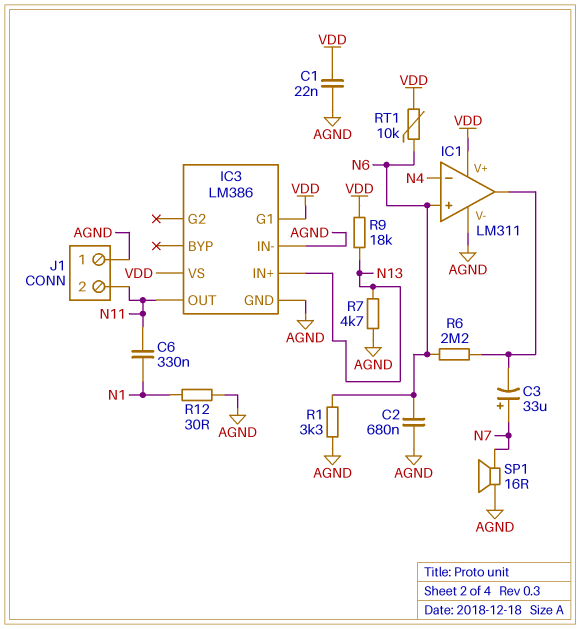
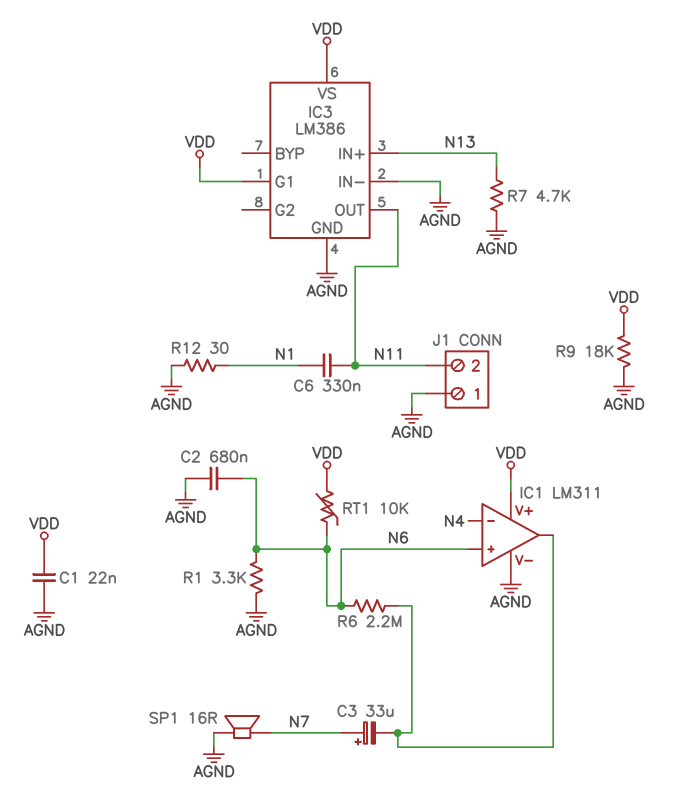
R9: 18k (N13, VDD) -> 18k (AGND, VDD)

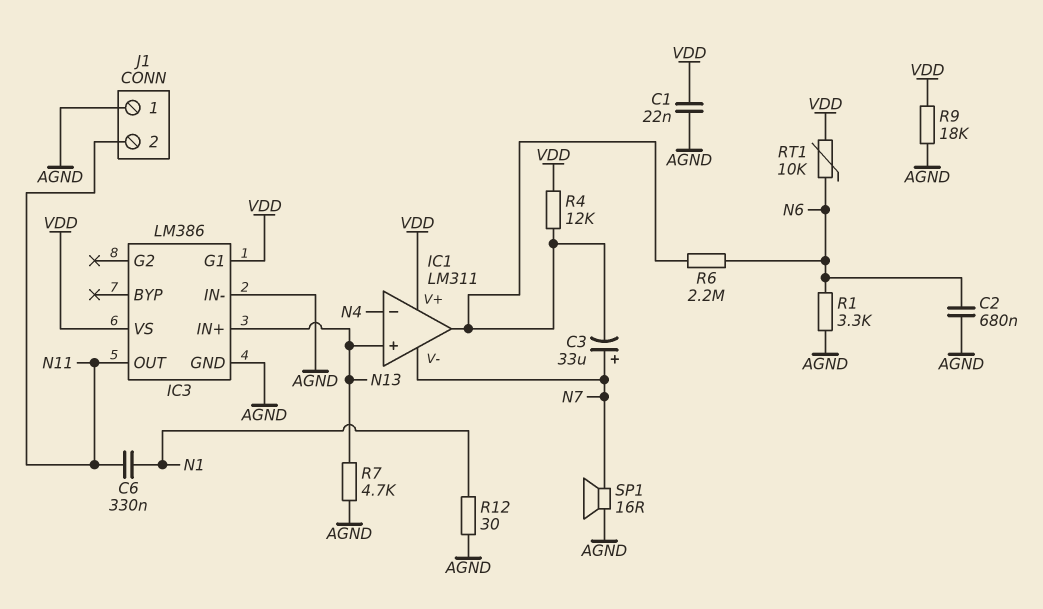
IC1 pin V-: AGND -> N7
IC1 pin in+: N6 -> N13
R4: none -> 12k (IC1/out, VDD)

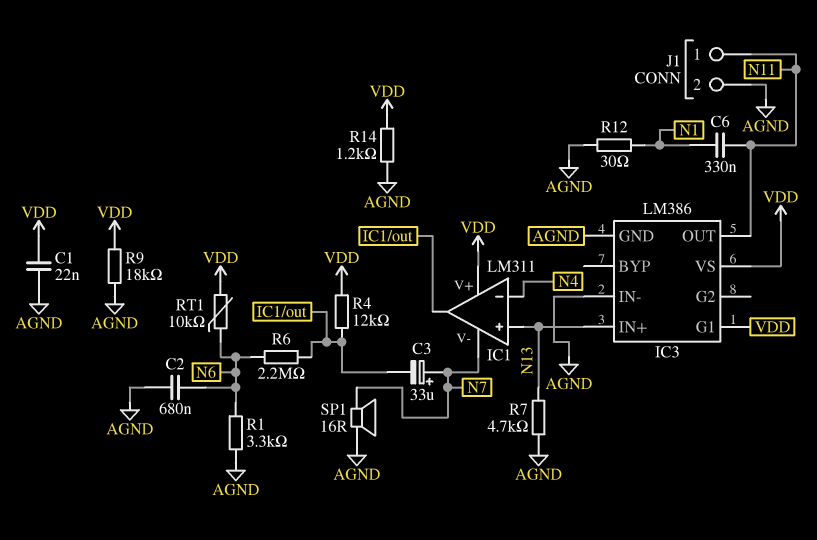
J1 pin 1: AGND -> N11
J1 pin 2: N11 -> AGND
R14: none -> 1.2k (AGND, VDD)

